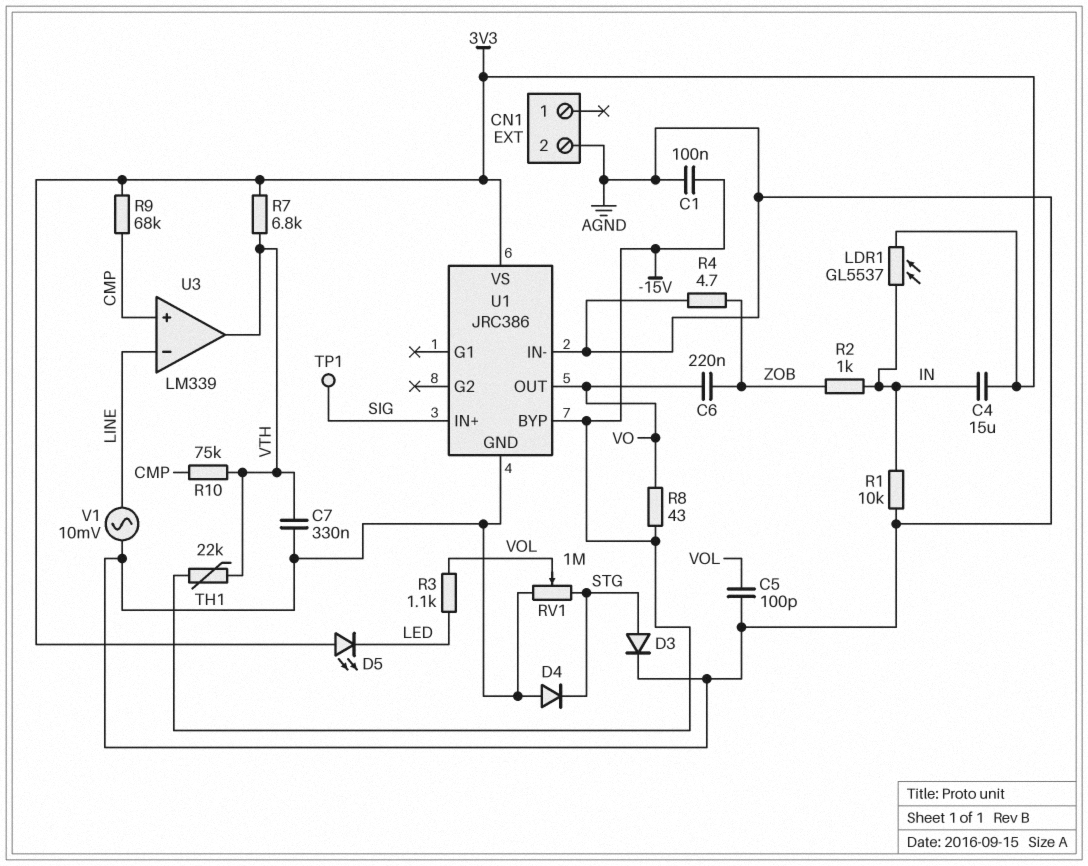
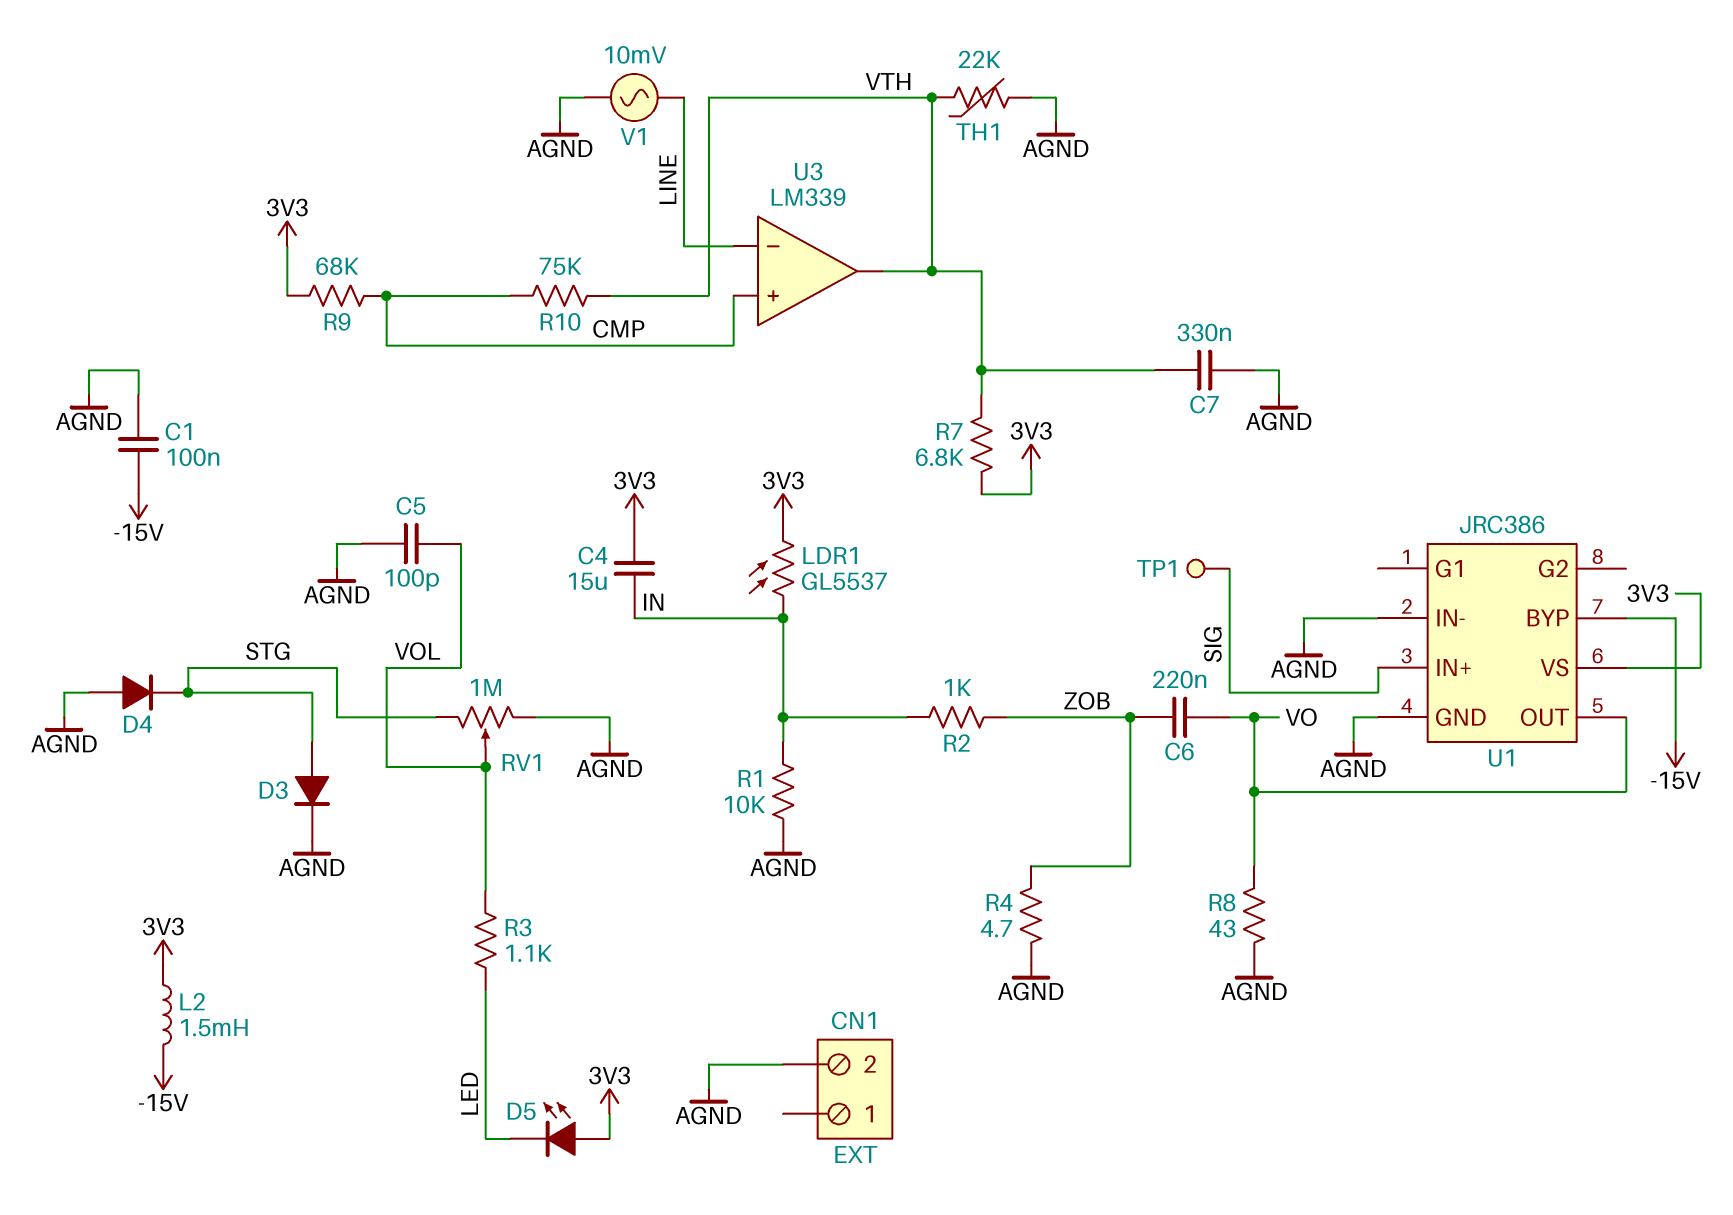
L2: none -> 1.5mH (-15V, 3V3)
R8: 43 (-15V, VO) -> 43 (AGND, VO)
TH1: 22k (-15V, VTH) -> 22k (AGND, VTH)

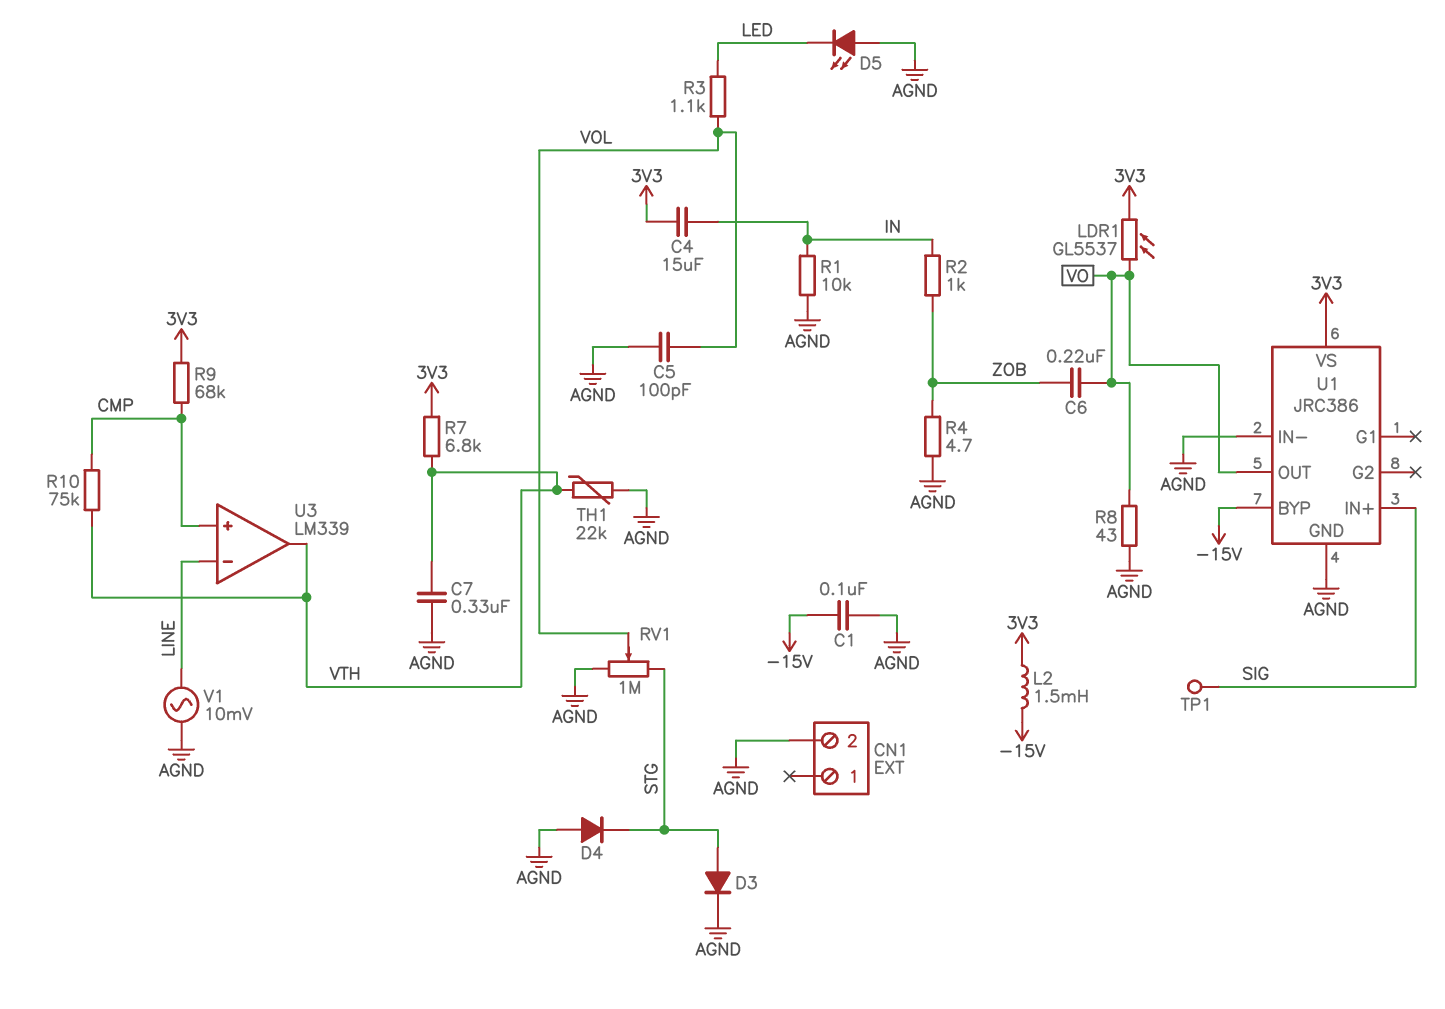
D5: LED (A 3V3, K LED) -> LED (A AGND, K LED)
LDR1: GL5537 (3V3, IN) -> GL5537 (3V3, VO)

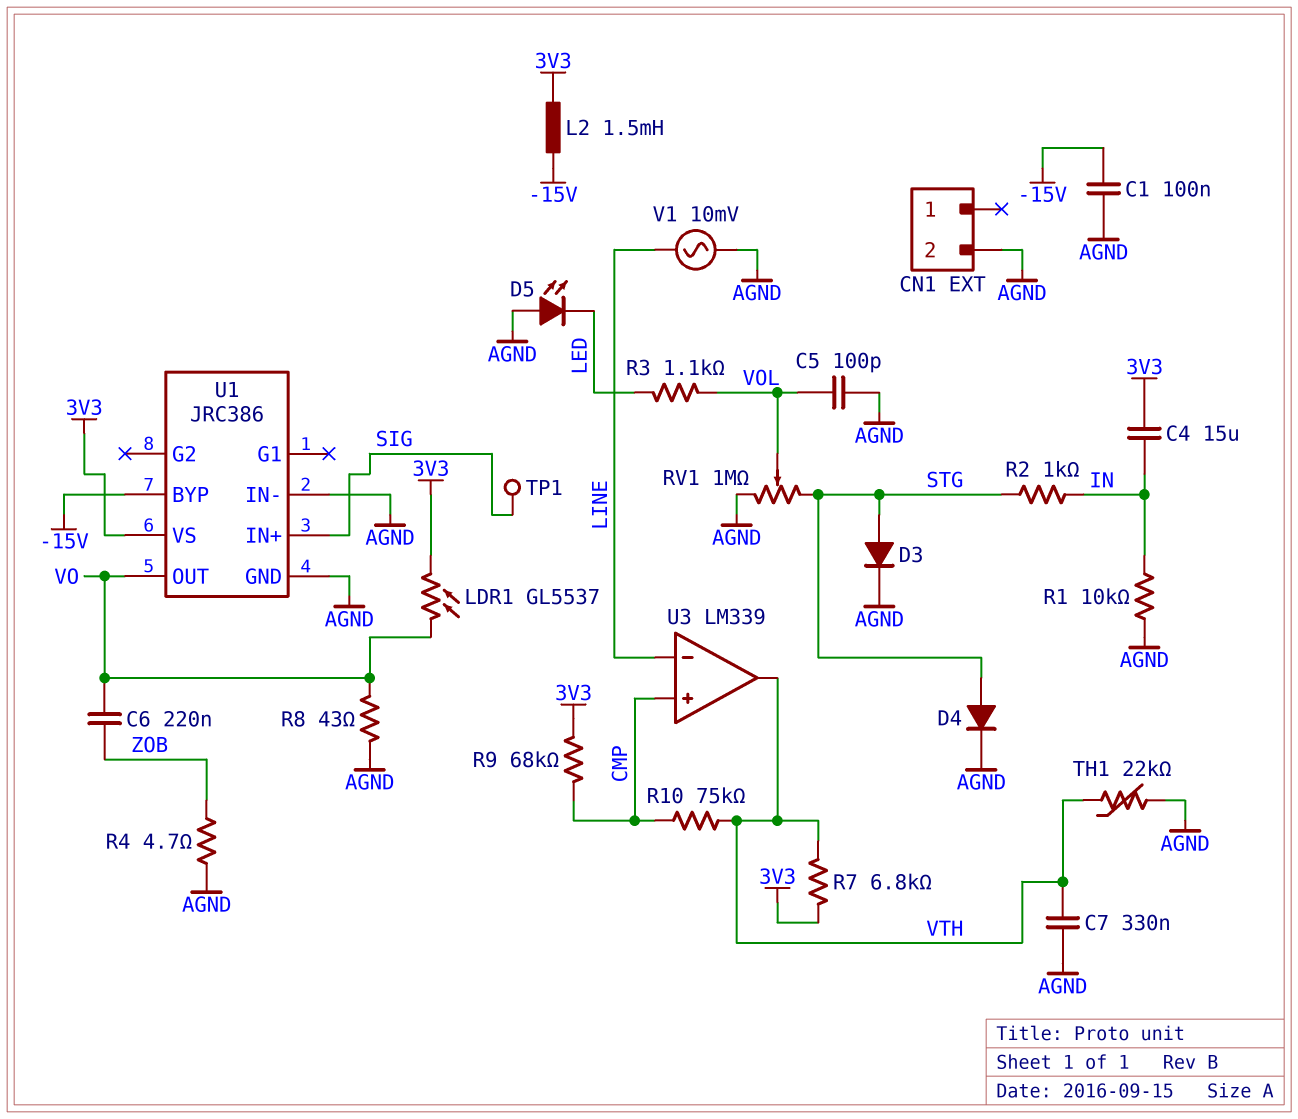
D4: diode (A AGND, K STG) -> diode (A STG, K AGND)
R2: 1k (IN, ZOB) -> 1k (IN, STG)

